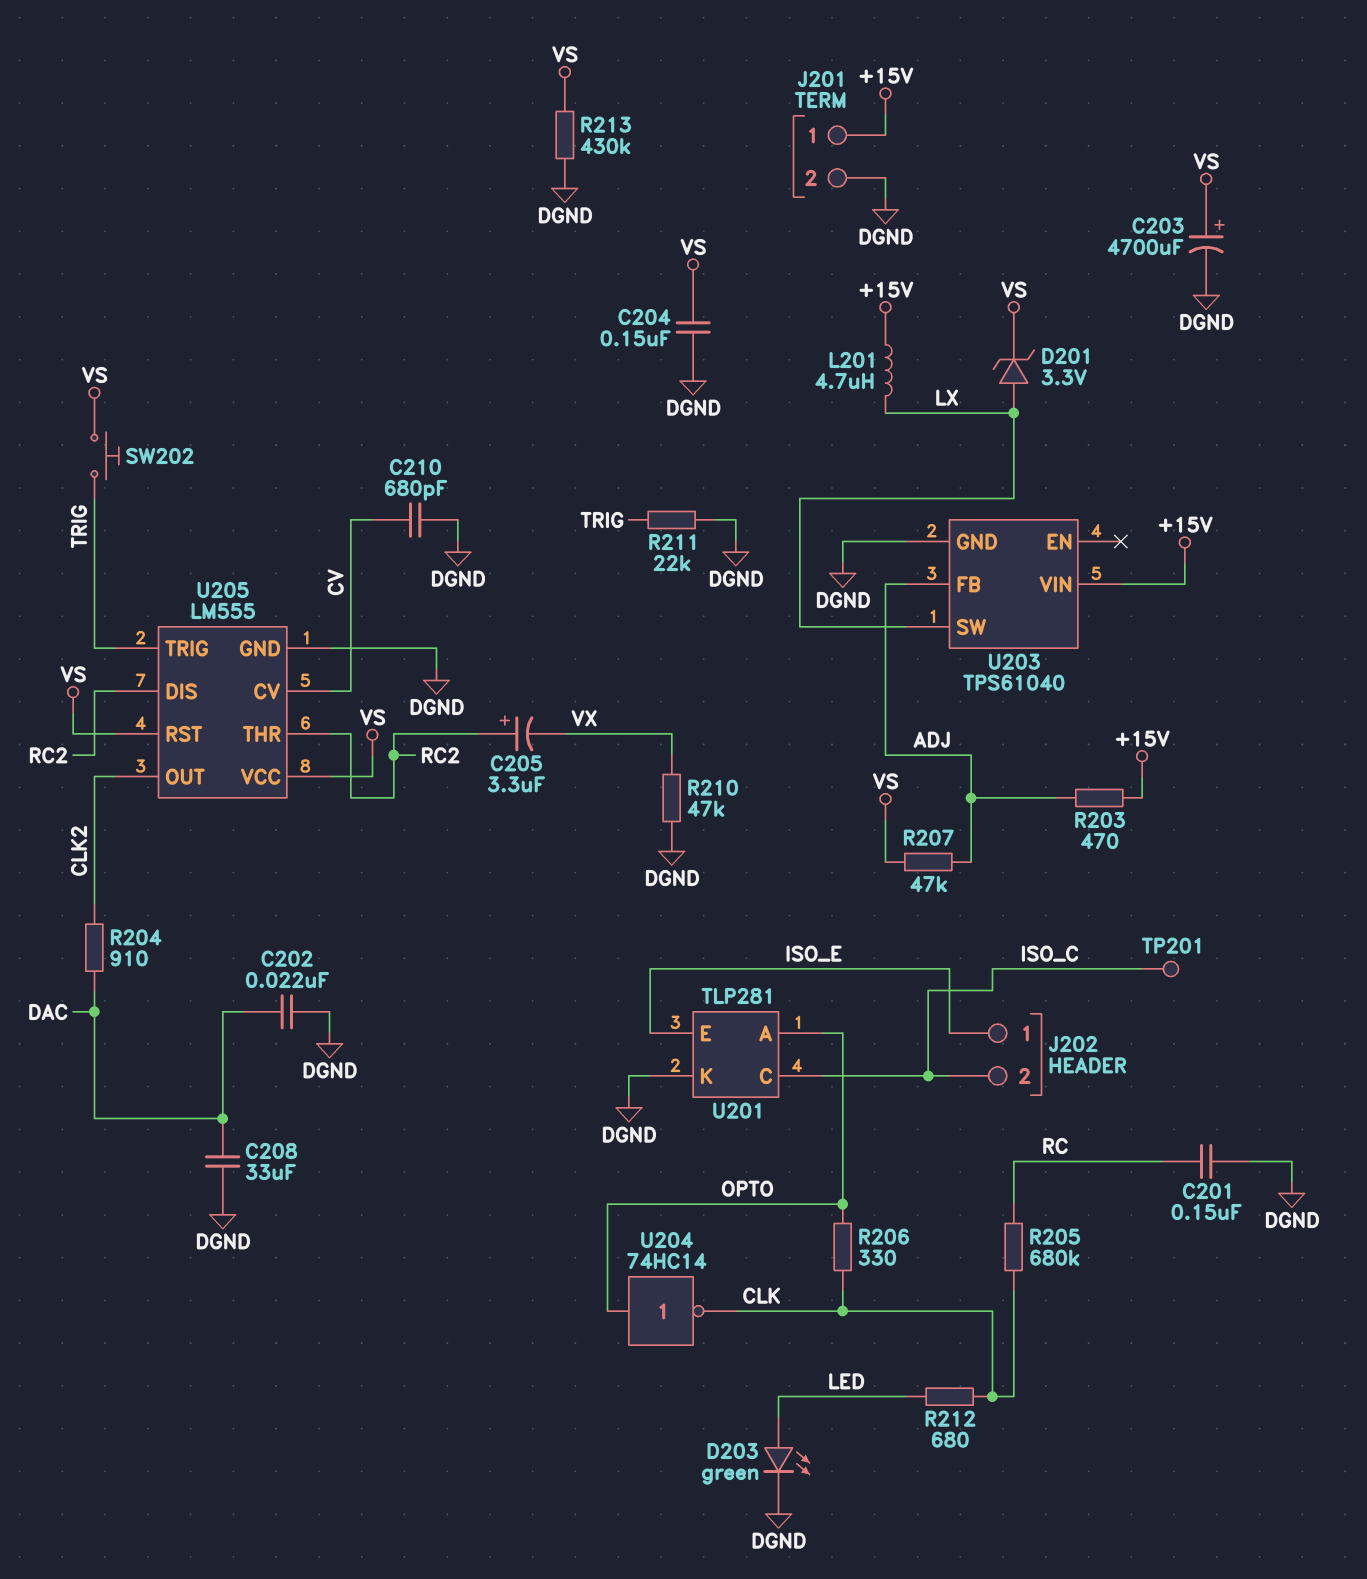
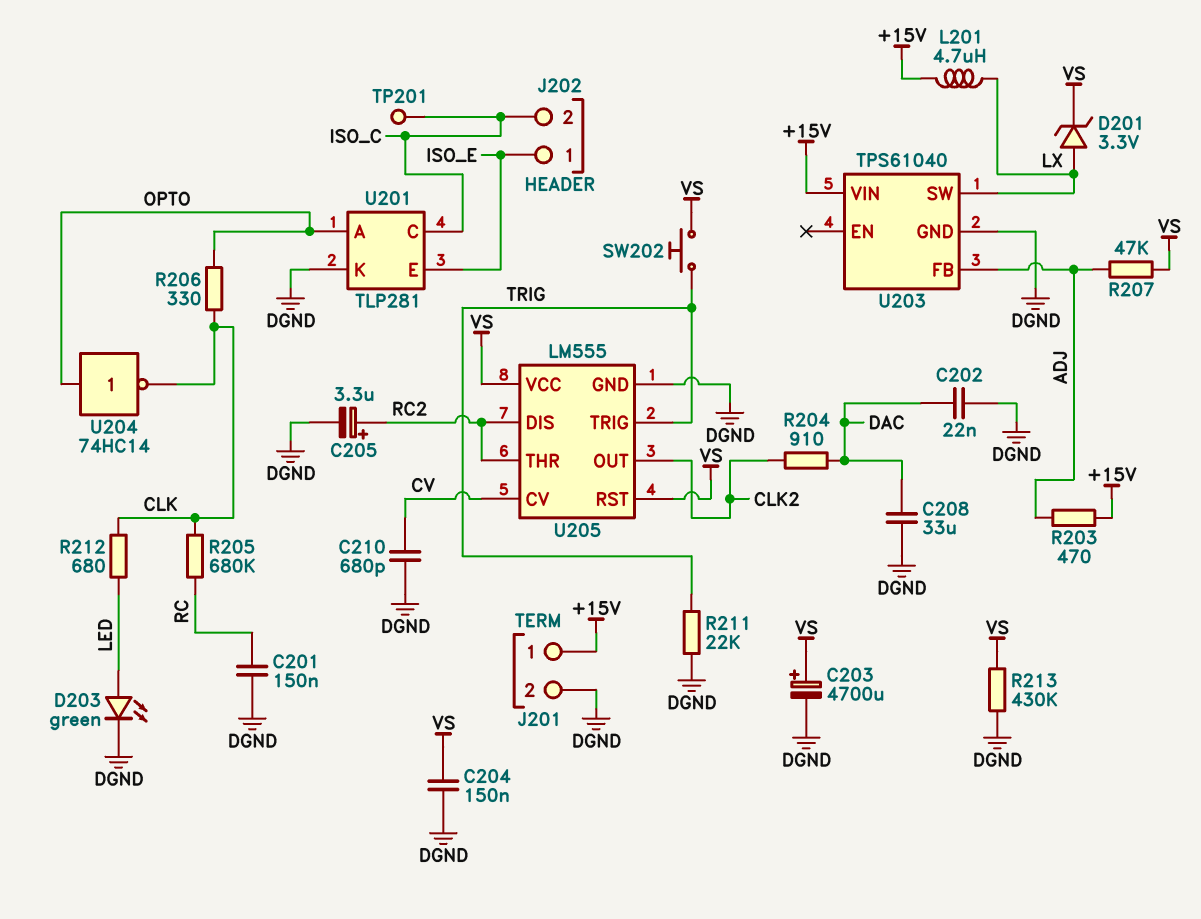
C205: 3.3uF (plus RC2, minus VX) -> 3.3uF (plus RC2, minus DGND)
R210: 47k (DGND, VX) -> none

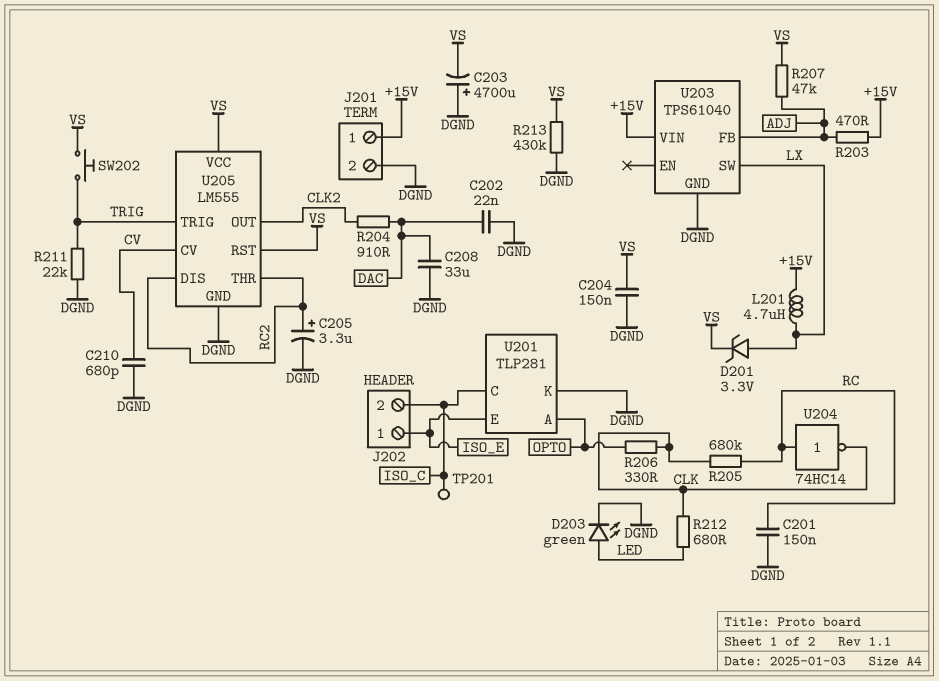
C203: 4700uF (plus VS, minus DGND) -> 4700uF (plus DGND, minus VS)
U204: NOT 74HC14 (in OPTO, out CLK) -> NOT 74HC14 (in RC, out CLK)

